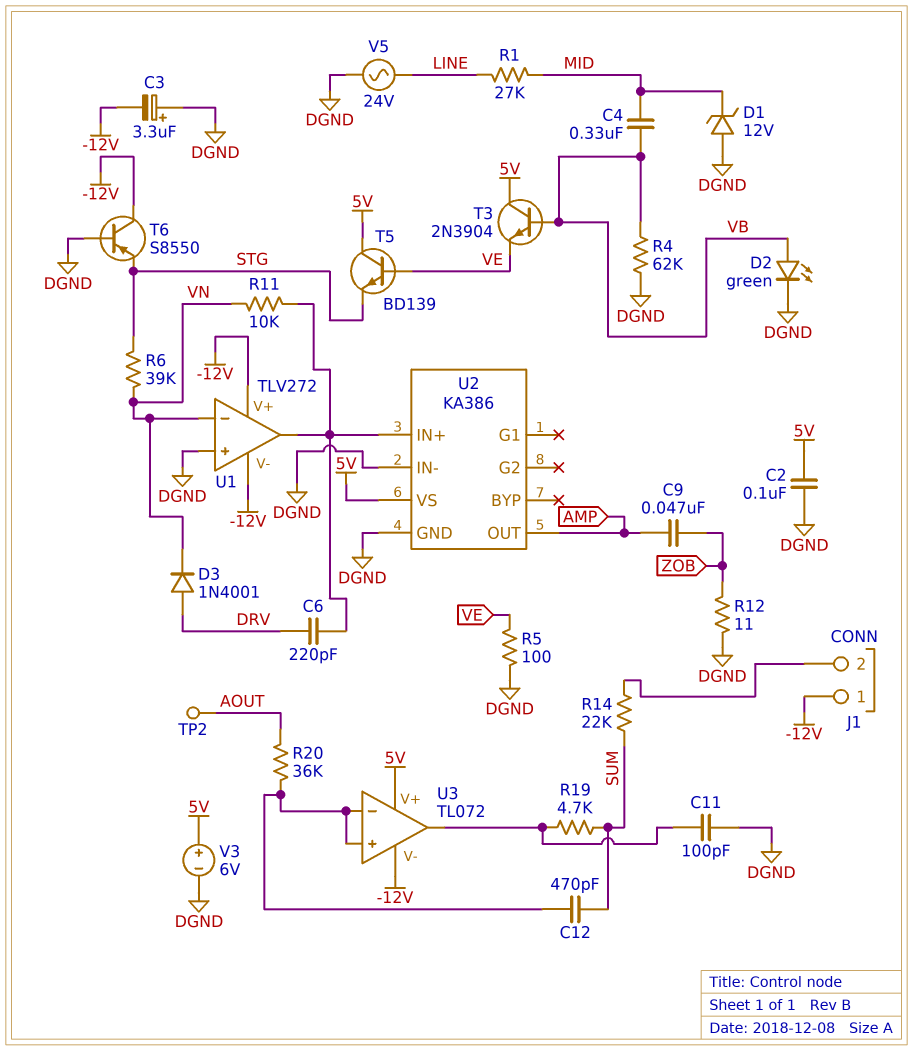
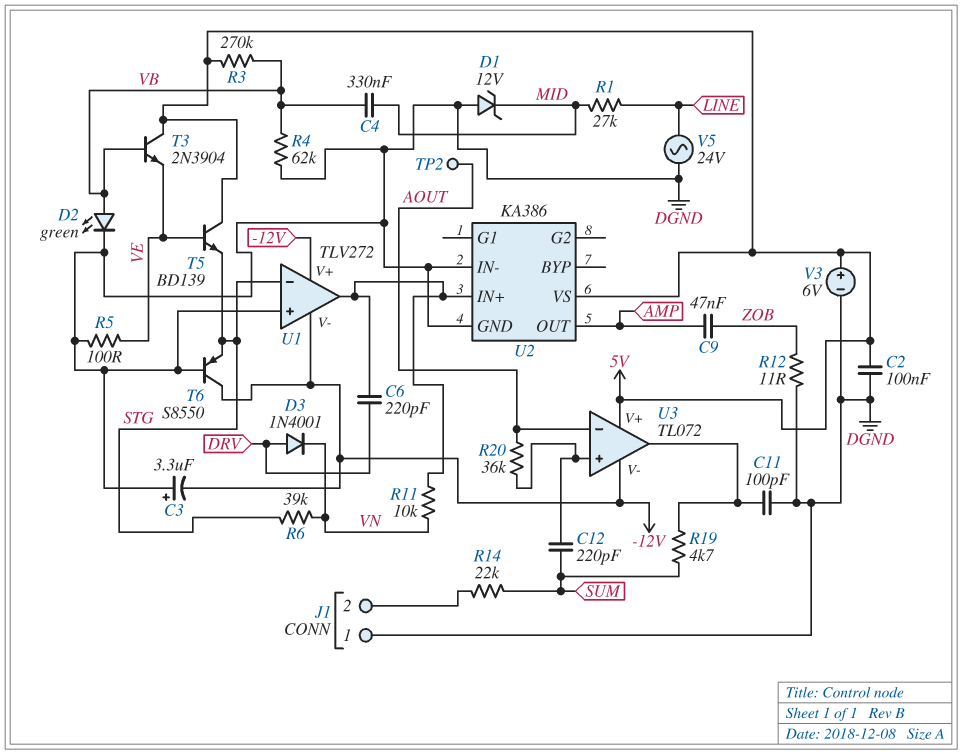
C12: 470pF (SUM, U3/in+) -> 220pF (SUM, U3/in+)
J1 pin 1: -12V -> DGND
R3: none -> 270k (5V, VB)
U1 pin in-: VN -> STG
U3 pin in-: U3/in+ -> AOUT

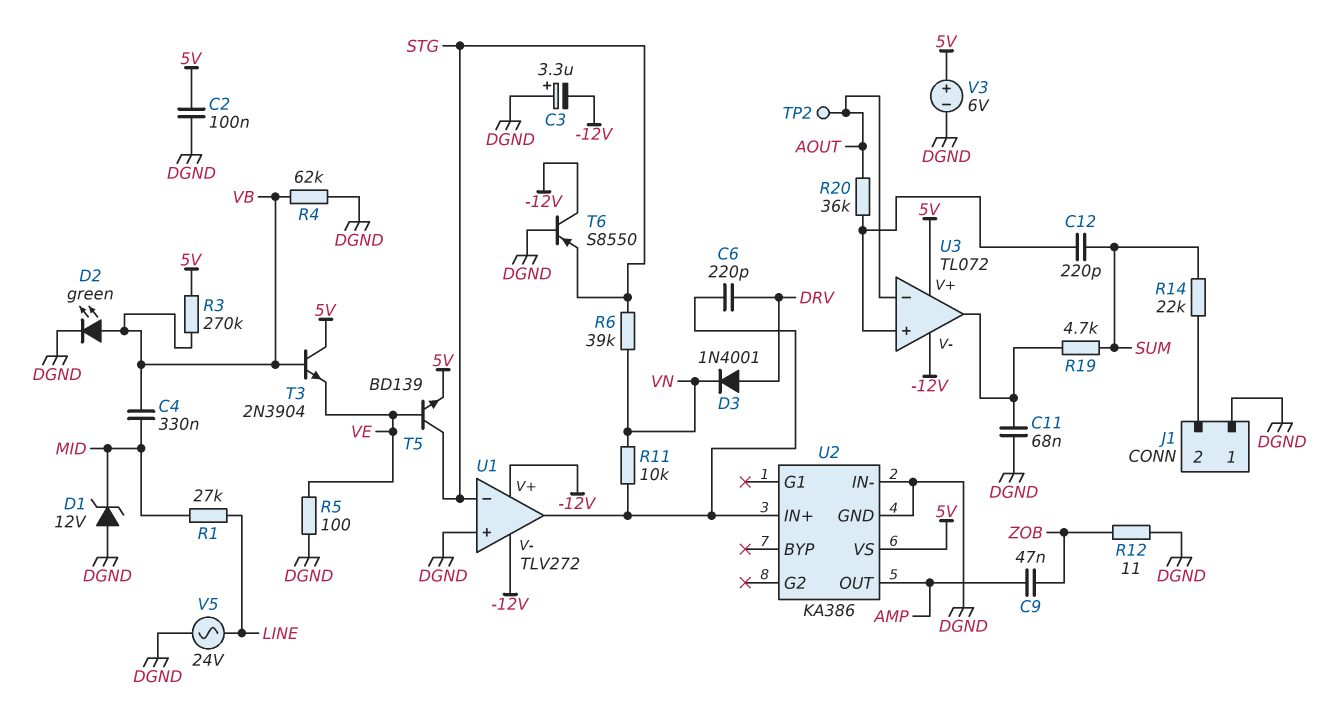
C11: 100pF (DGND, U3/out) -> 68nF (DGND, U3/out)
T5: NPN BD139 (B VE, C 5V, E STG) -> NPN BD139 (B VE, C STG, E 5V)

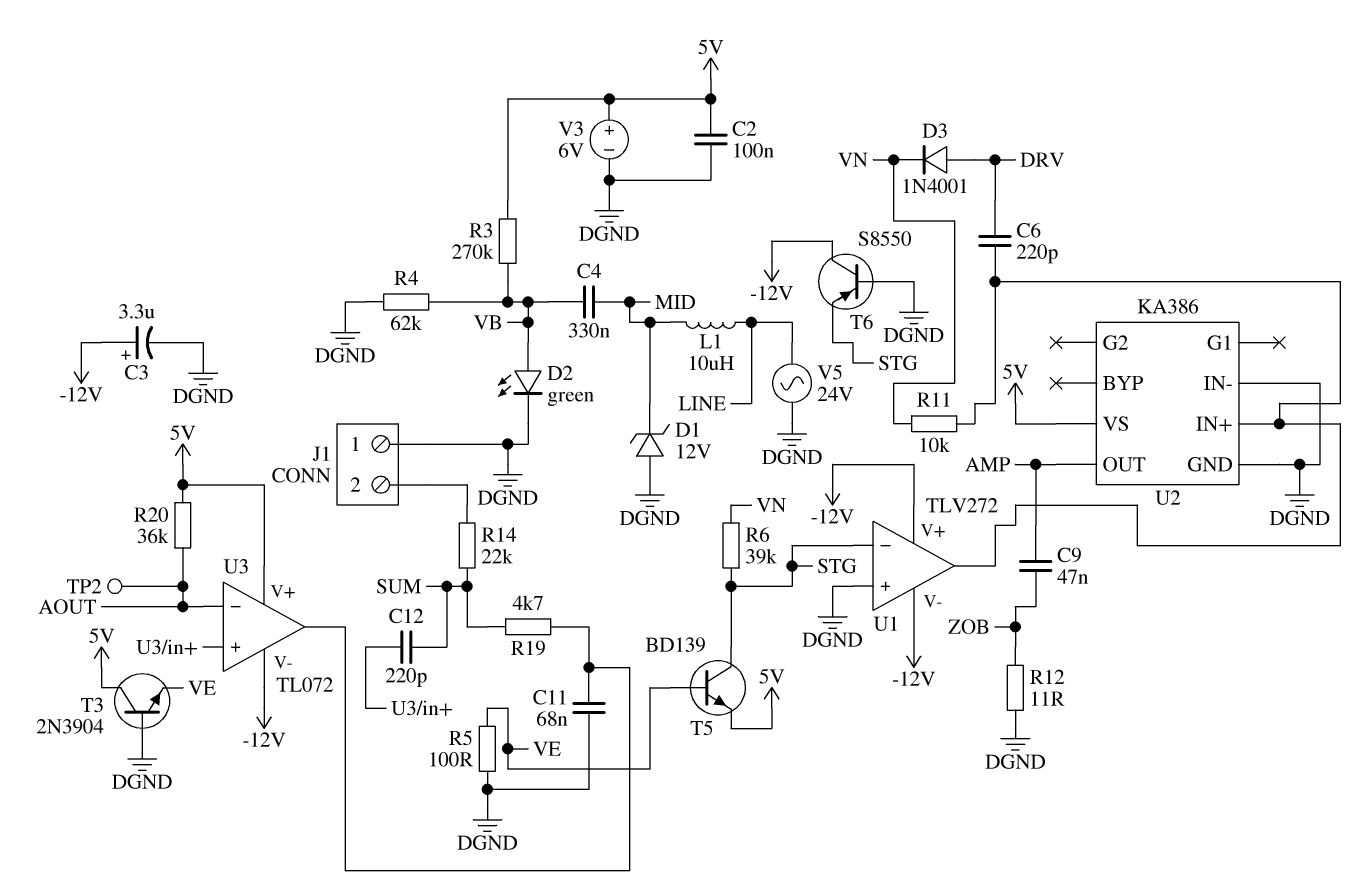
C3: 3.3uF (plus DGND, minus -12V) -> 3.3uF (plus -12V, minus DGND)
L1: none -> 10uH (LINE, MID)
R1: 27k (LINE, MID) -> none
R20: 36k (AOUT, U3/in+) -> 36k (5V, AOUT)
T3: NPN 2N3904 (B VB, C 5V, E VE) -> NPN 2N3904 (B DGND, C 5V, E VE)

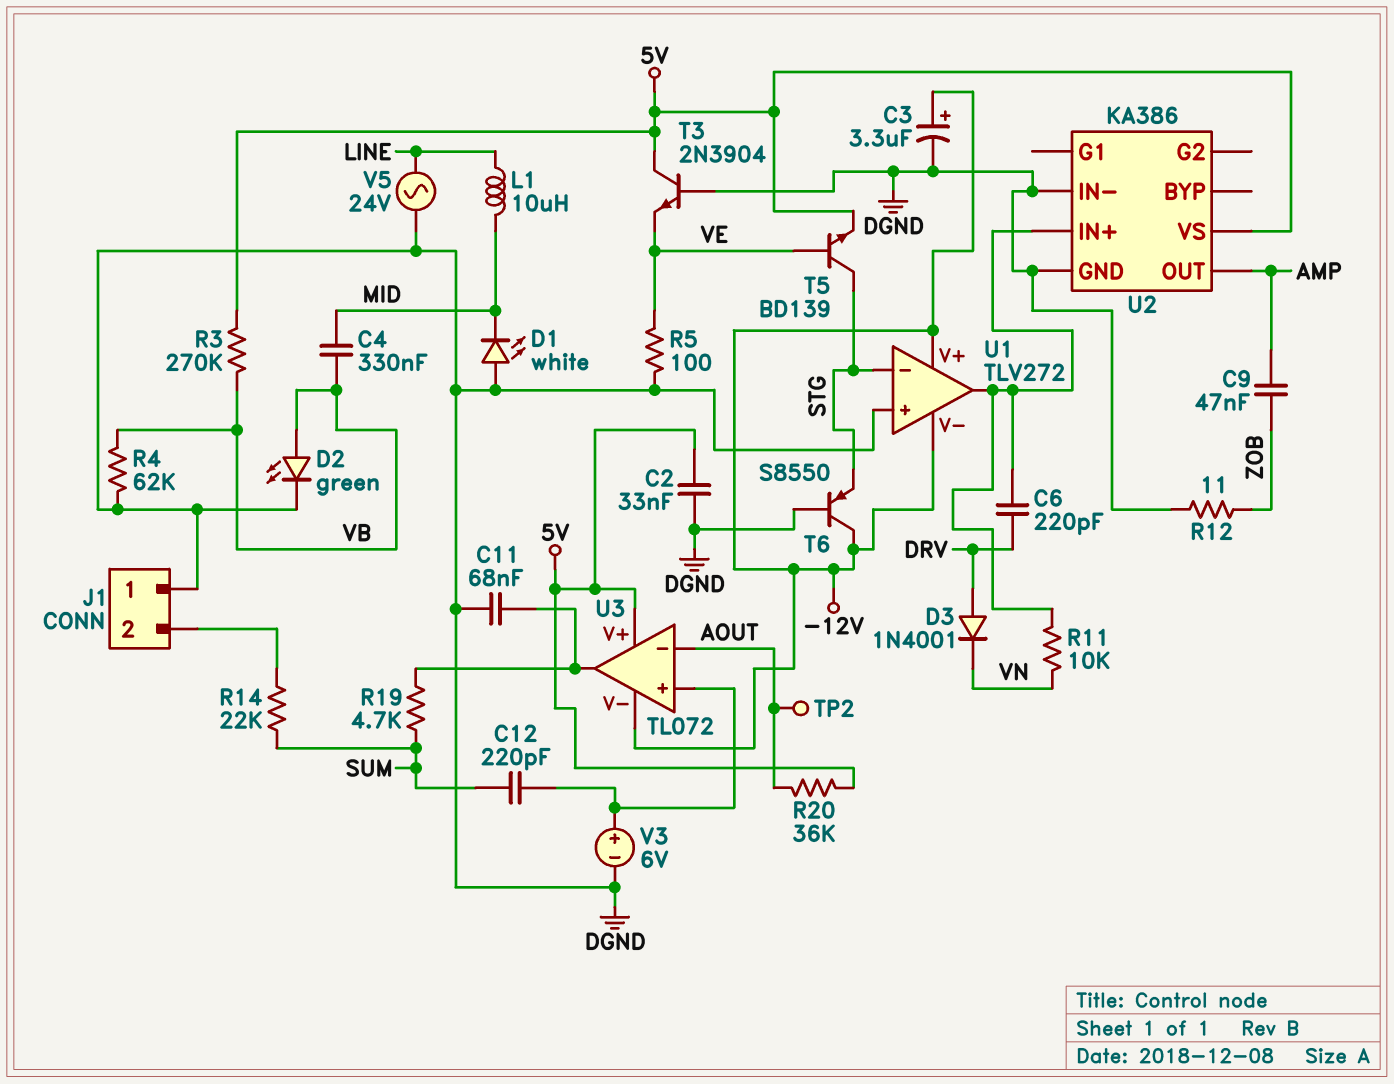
C2: 100nF (5V, DGND) -> 33nF (5V, DGND)
D1: zener 12V (A DGND, K MID) -> LED white (A DGND, K MID)
R6: 39k (STG, VN) -> none
V3: 6V (plus 5V, minus DGND) -> 6V (plus U3/in+, minus DGND)

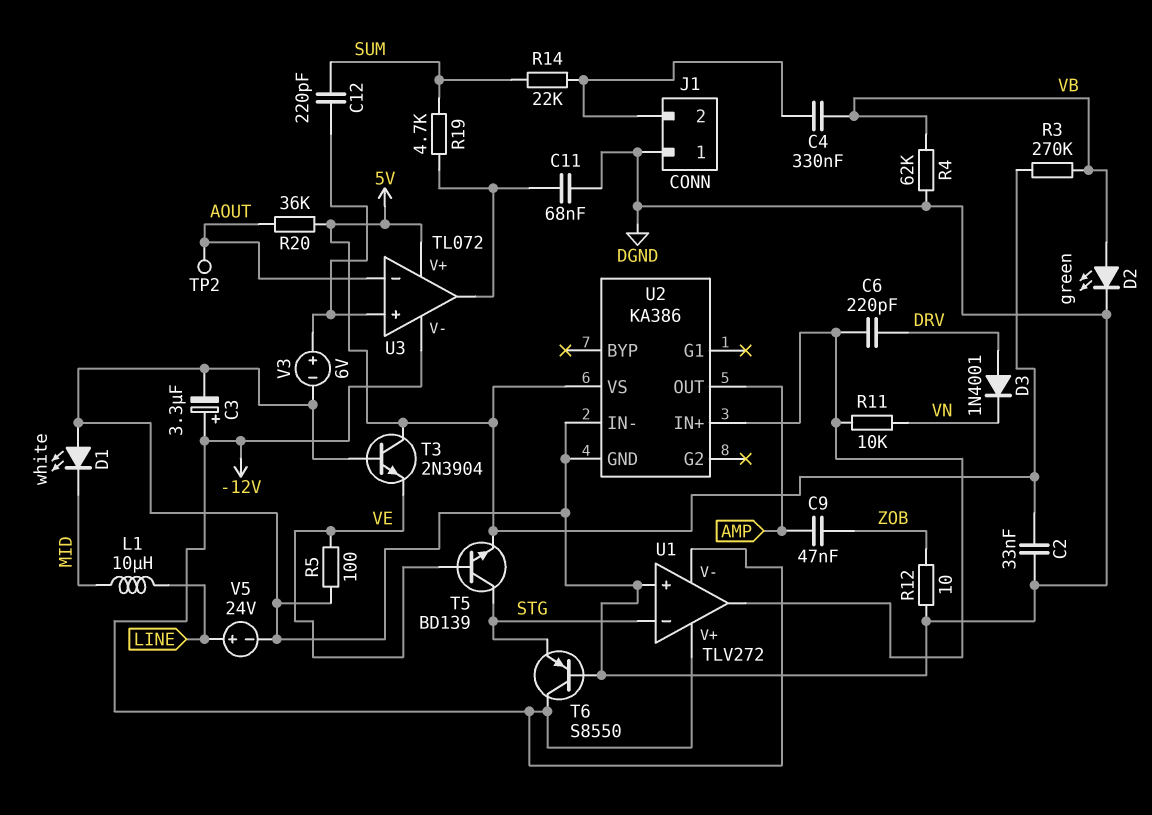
C4: 330nF (MID, VB) -> 330nF (J1/2, VB)
R12: 11 (DGND, ZOB) -> 10 (DGND, ZOB)
V5: AC 24V (DGND, LINE) -> 24V (plus LINE, minus DGND)

